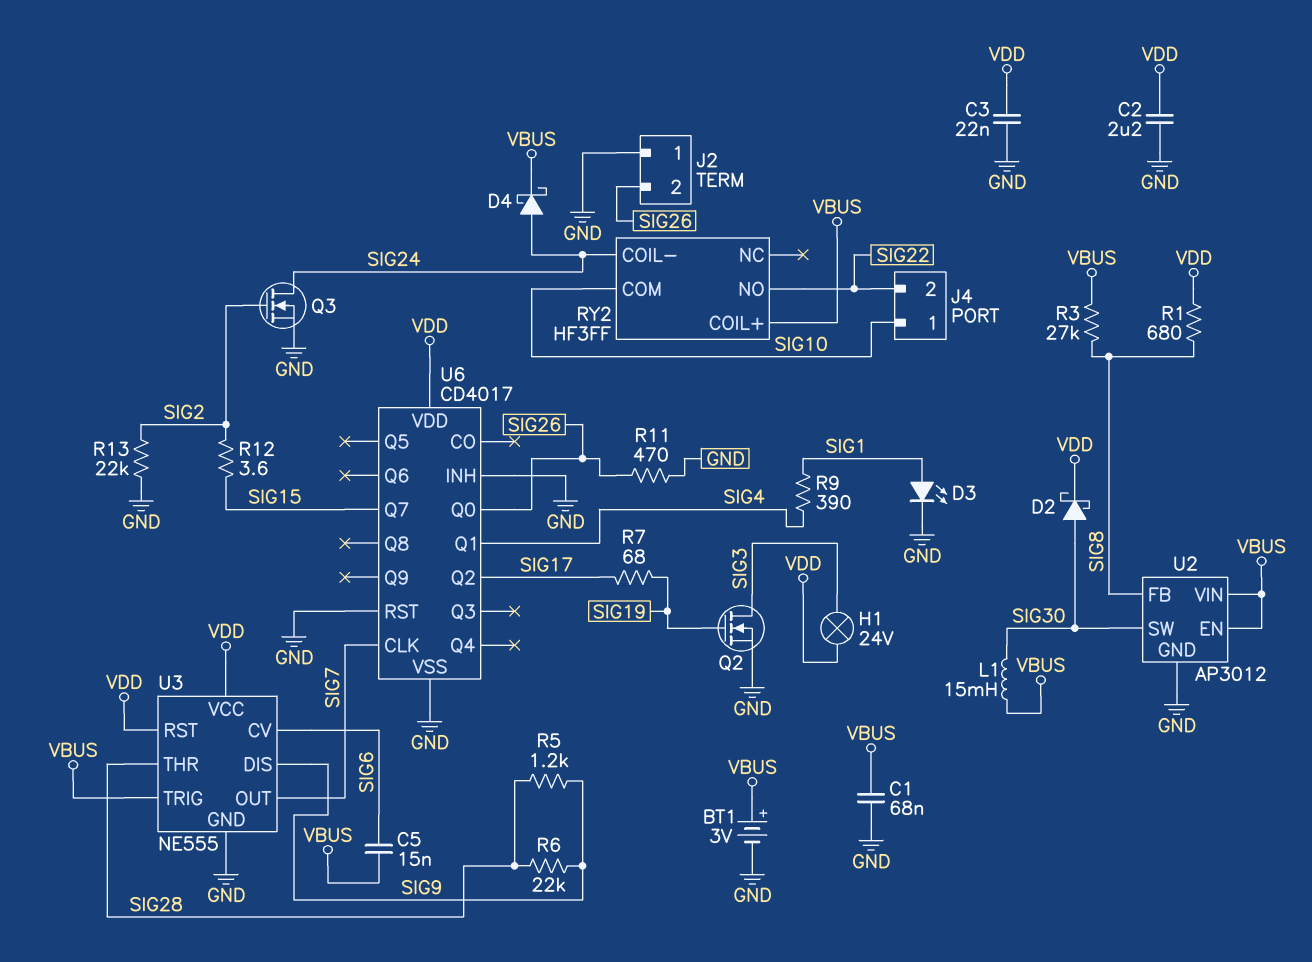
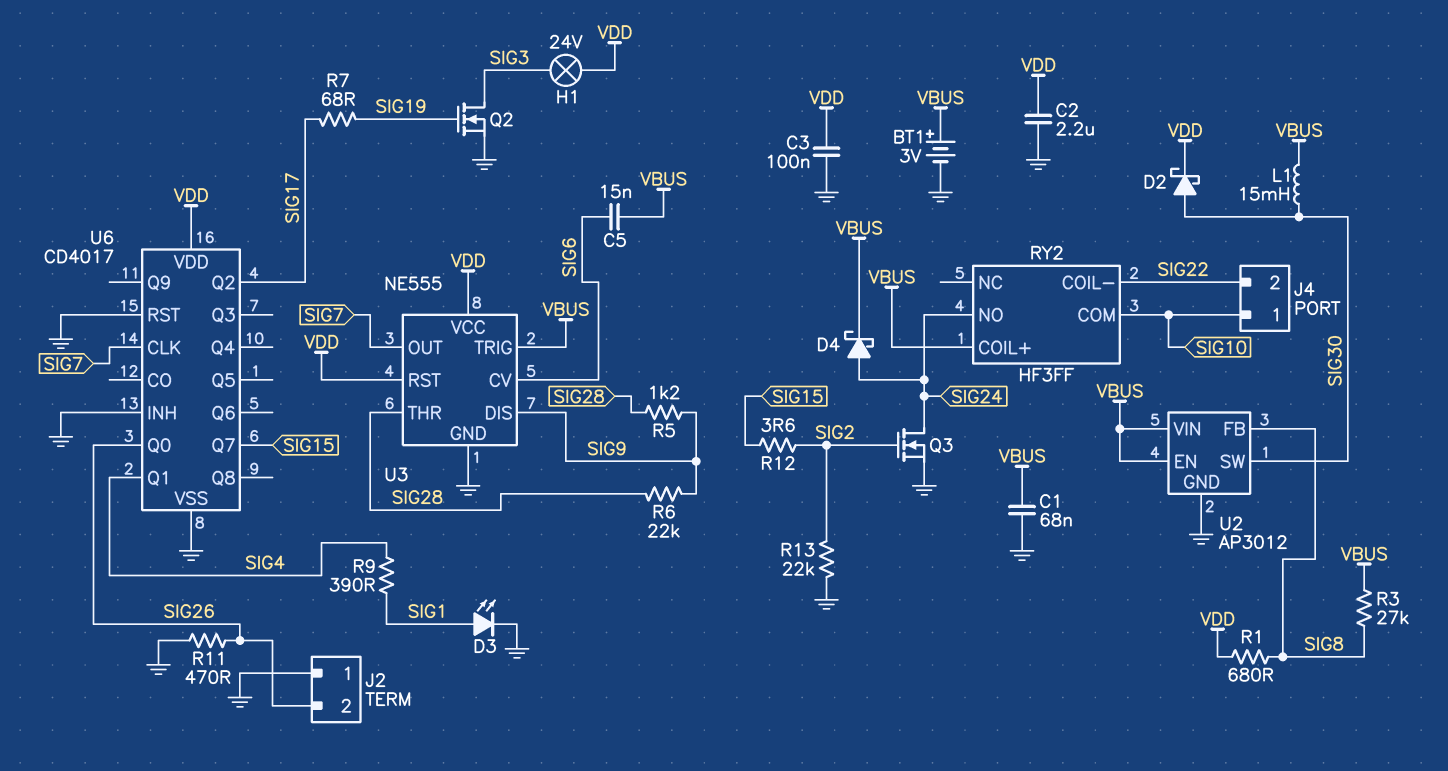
C3: 22nF (GND, VDD) -> 100nF (GND, VDD)
RY2 pin COIL-: SIG24 -> SIG22
RY2 pin NO: SIG22 -> SIG24

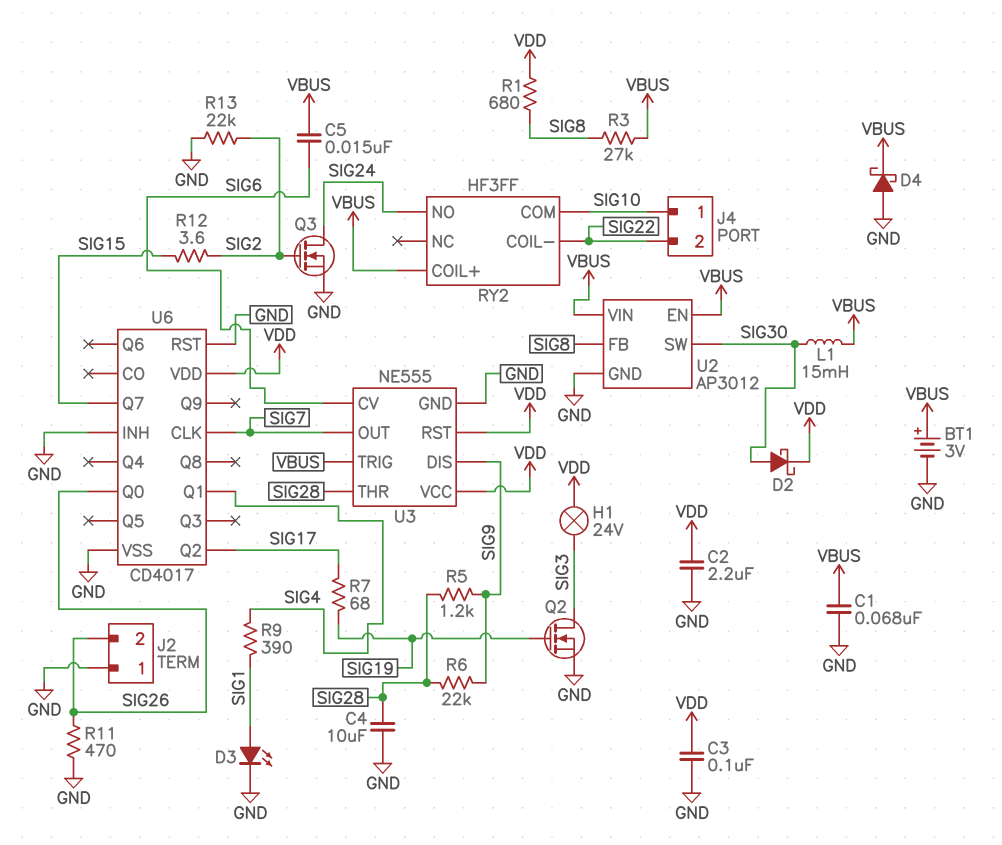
C4: none -> 10uF (GND, SIG28)
D4: schottky (A SIG24, K VBUS) -> schottky (A GND, K VBUS)

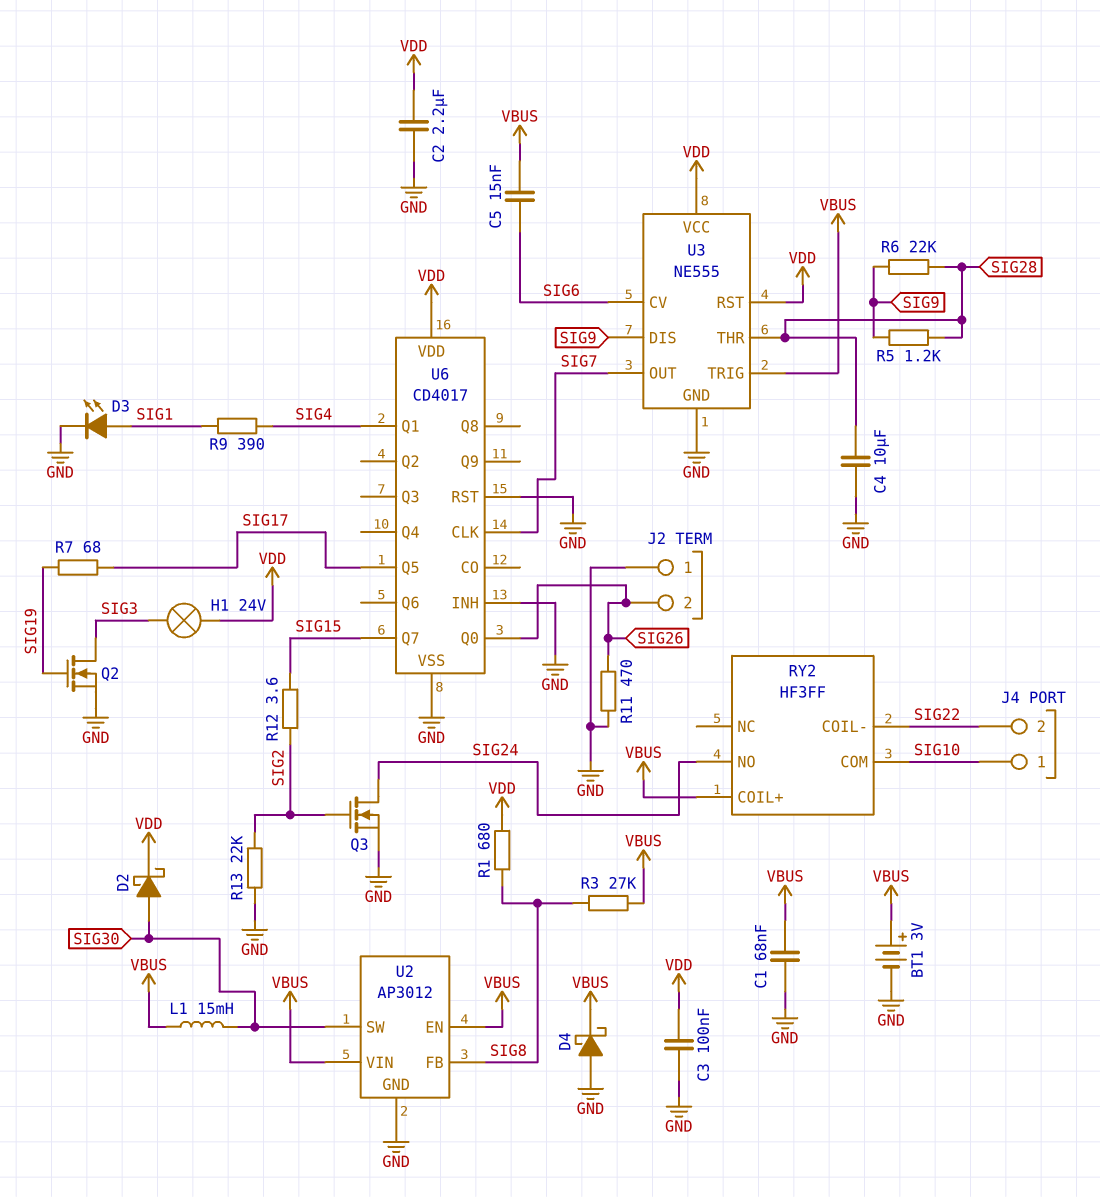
U6 pin Q2: SIG17 -> none
U6 pin Q5: none -> SIG17

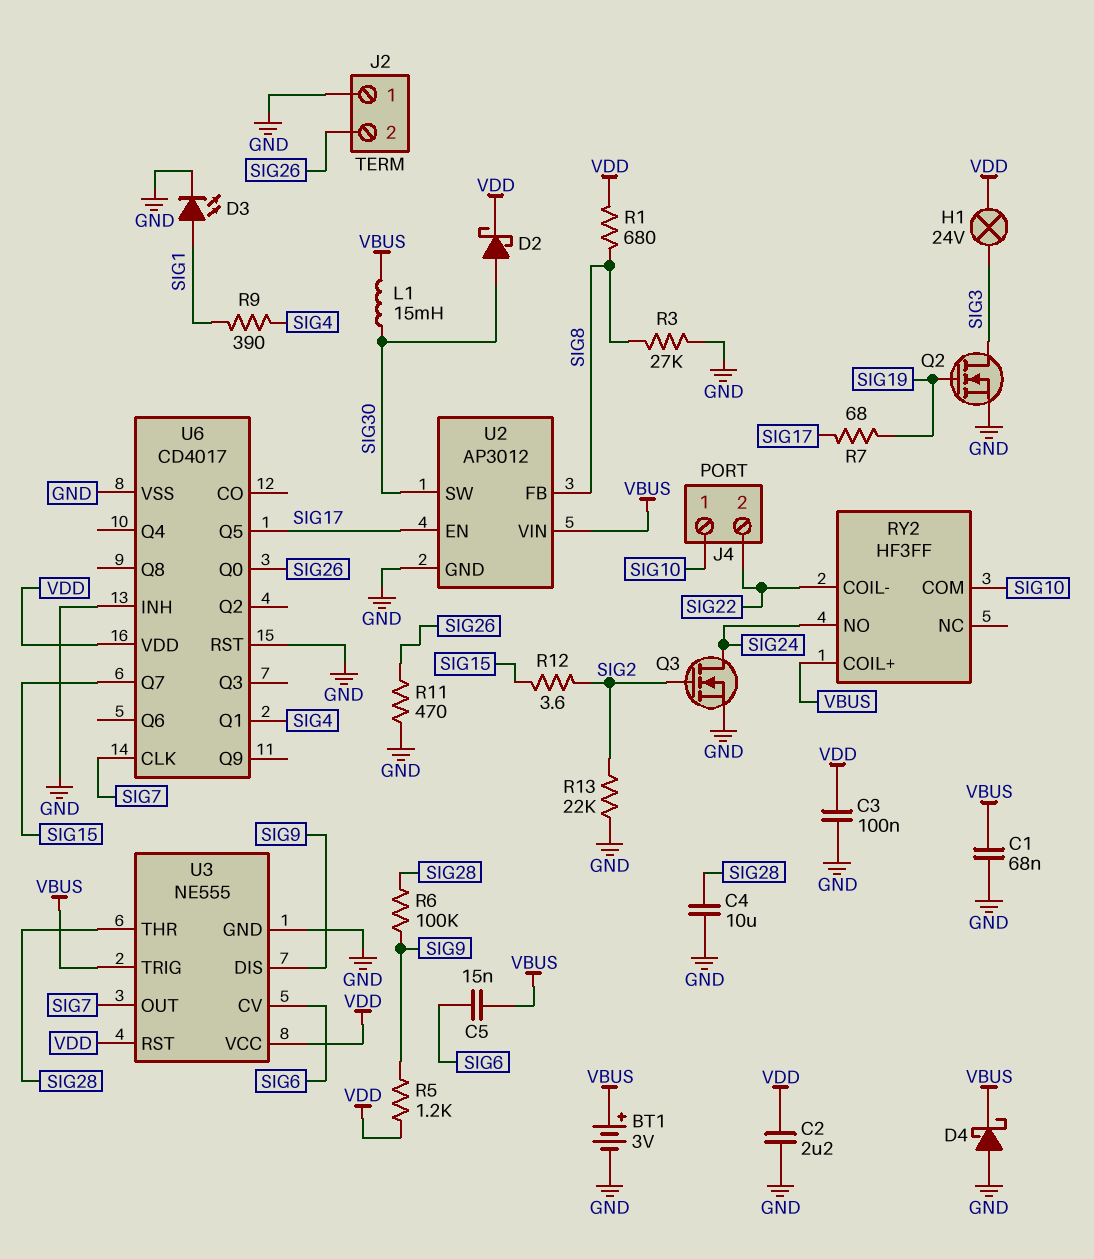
R3: 27k (SIG8, VBUS) -> 27k (GND, SIG8)
R5: 1.2k (SIG9, SIG28) -> 1.2k (SIG9, VDD)
R6: 22k (SIG9, SIG28) -> 100k (SIG9, SIG28)
U2 pin EN: VBUS -> SIG17

